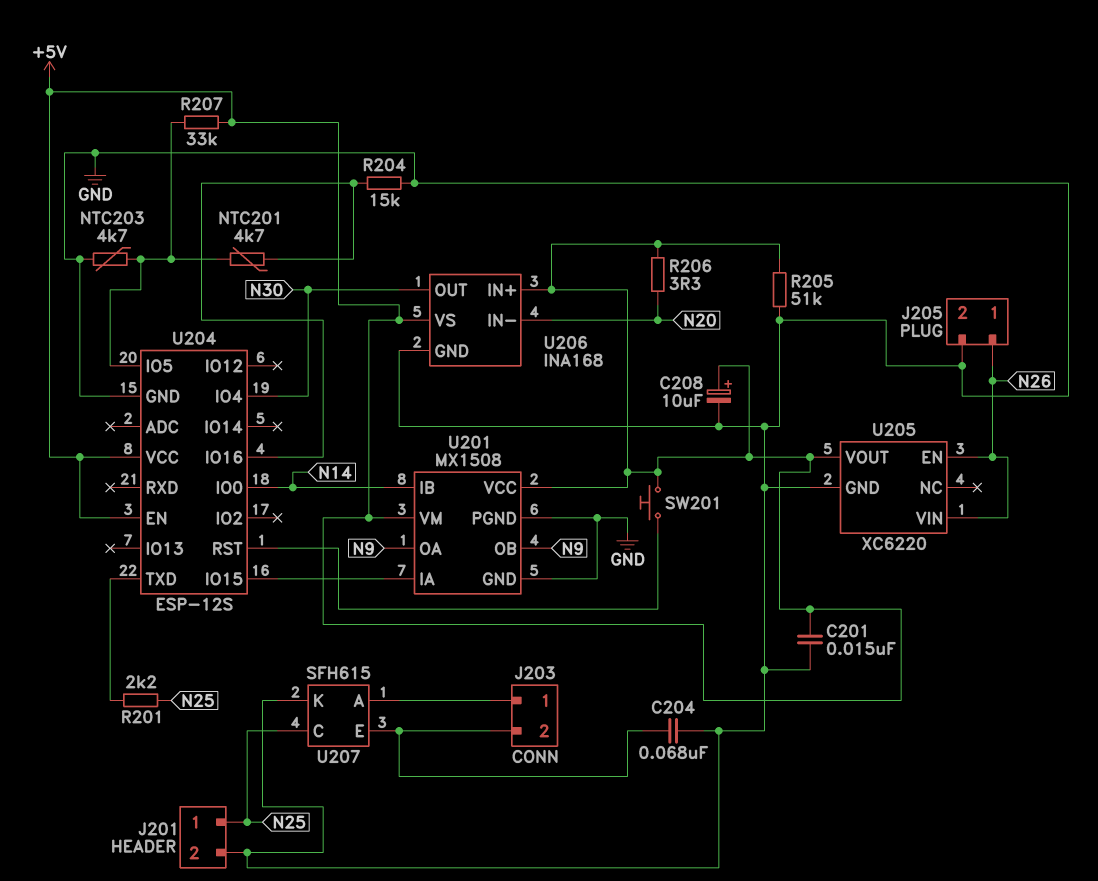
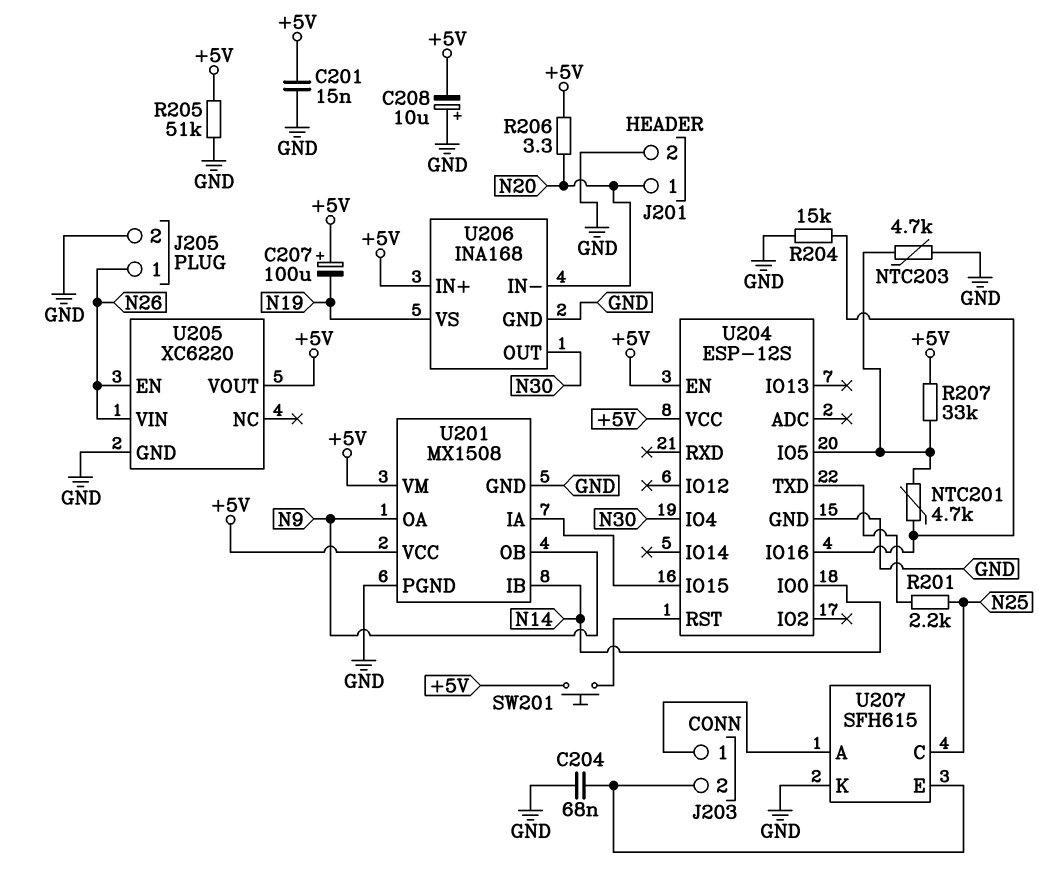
C207: none -> 100uF (plus +5V, minus N19)
C208: 10uF (plus +5V, minus GND) -> 10uF (plus GND, minus +5V)
J201 pin 1: N25 -> N20
U206 pin VS: +5V -> N19

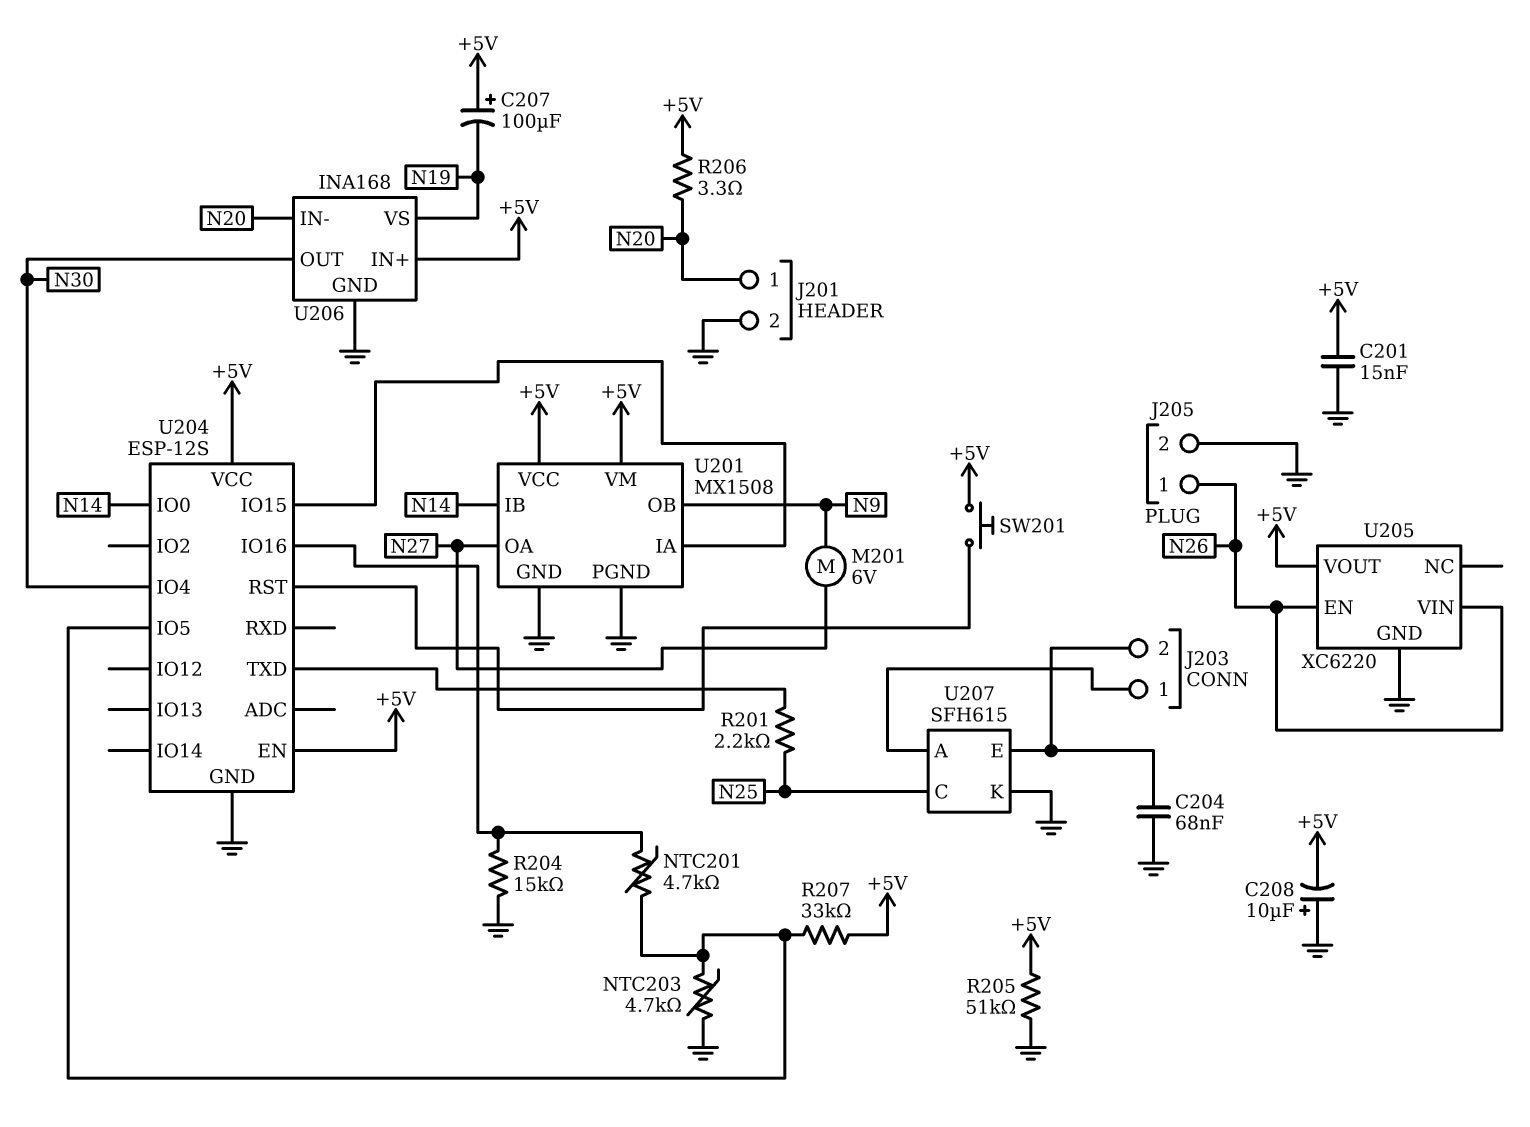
M201: none -> motor 6V (N9, N27)
U201 pin OA: N9 -> N27

